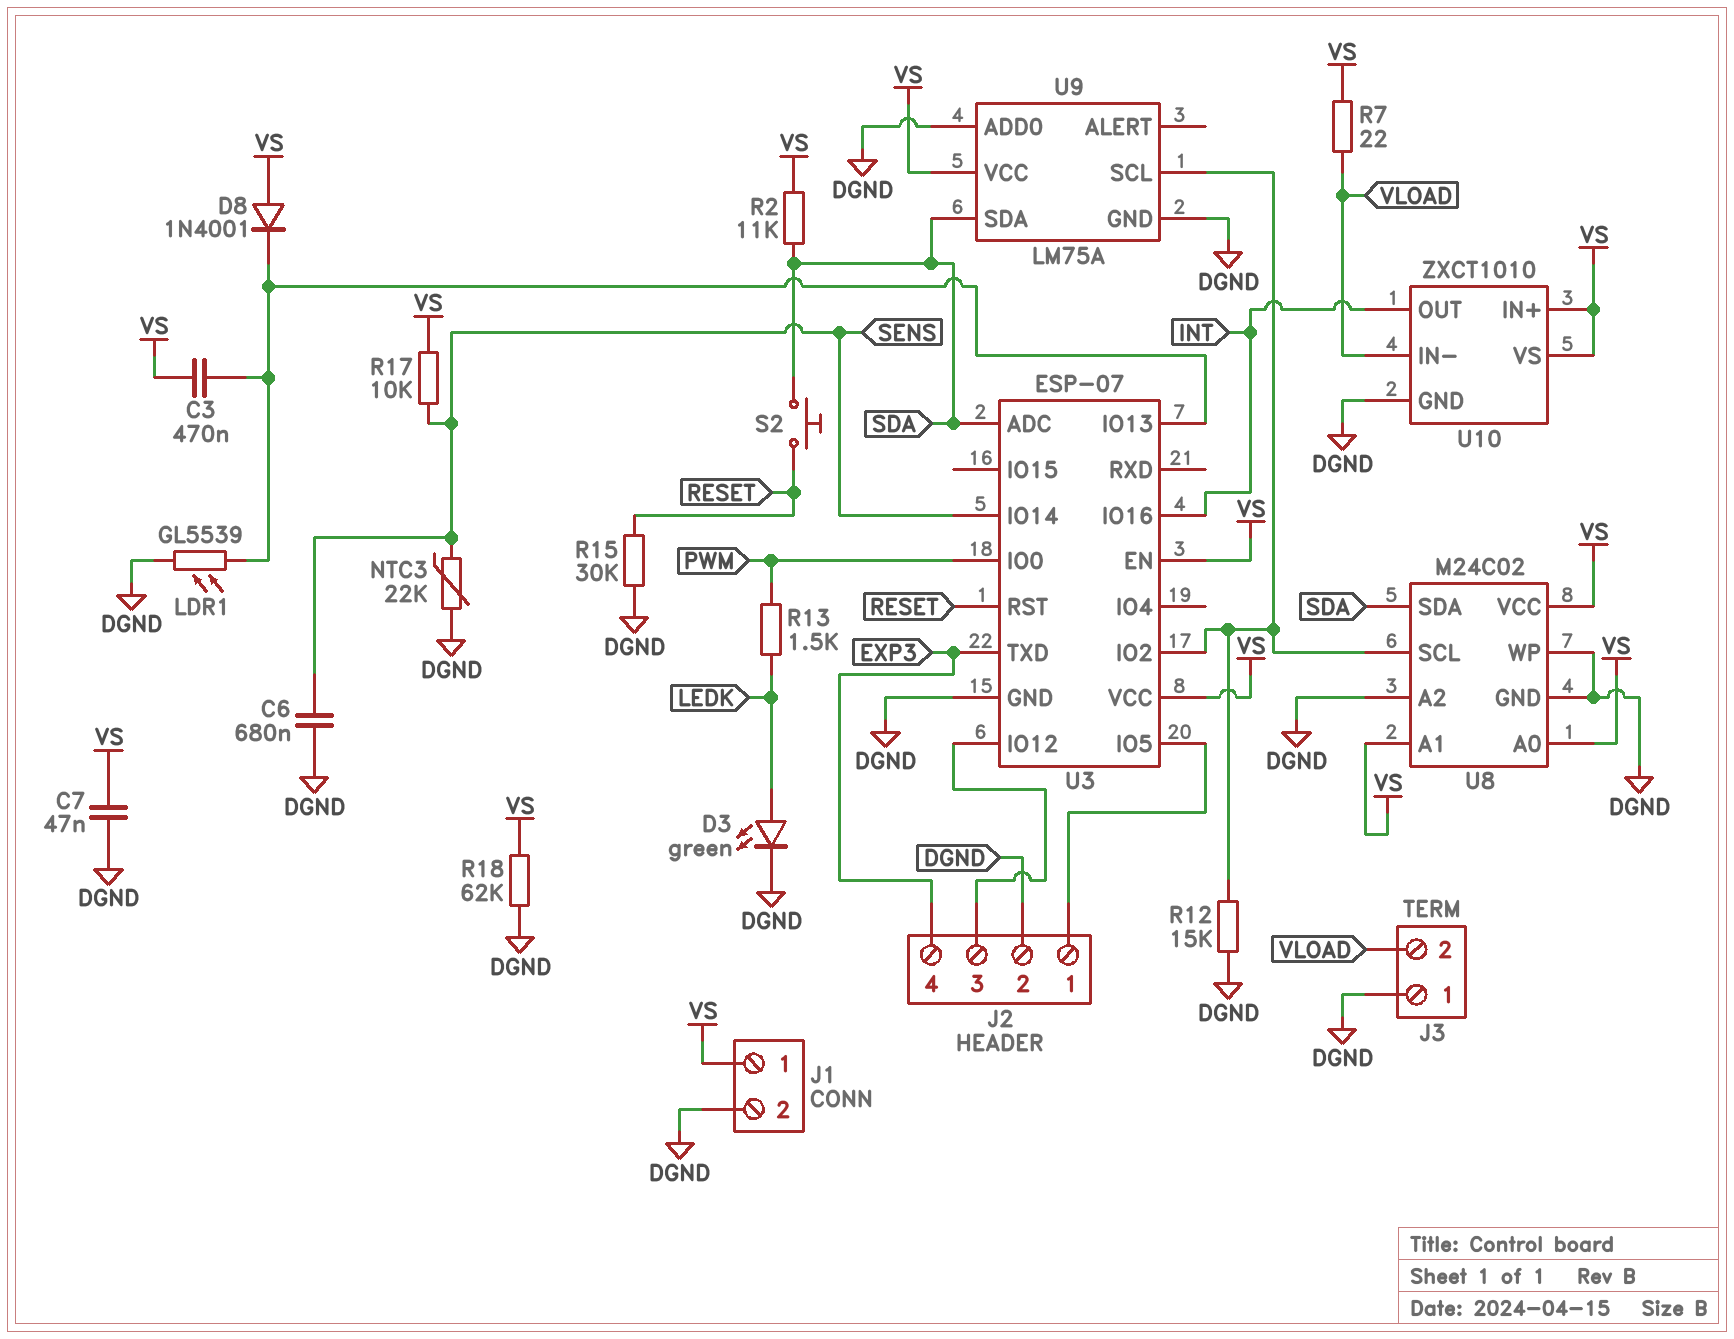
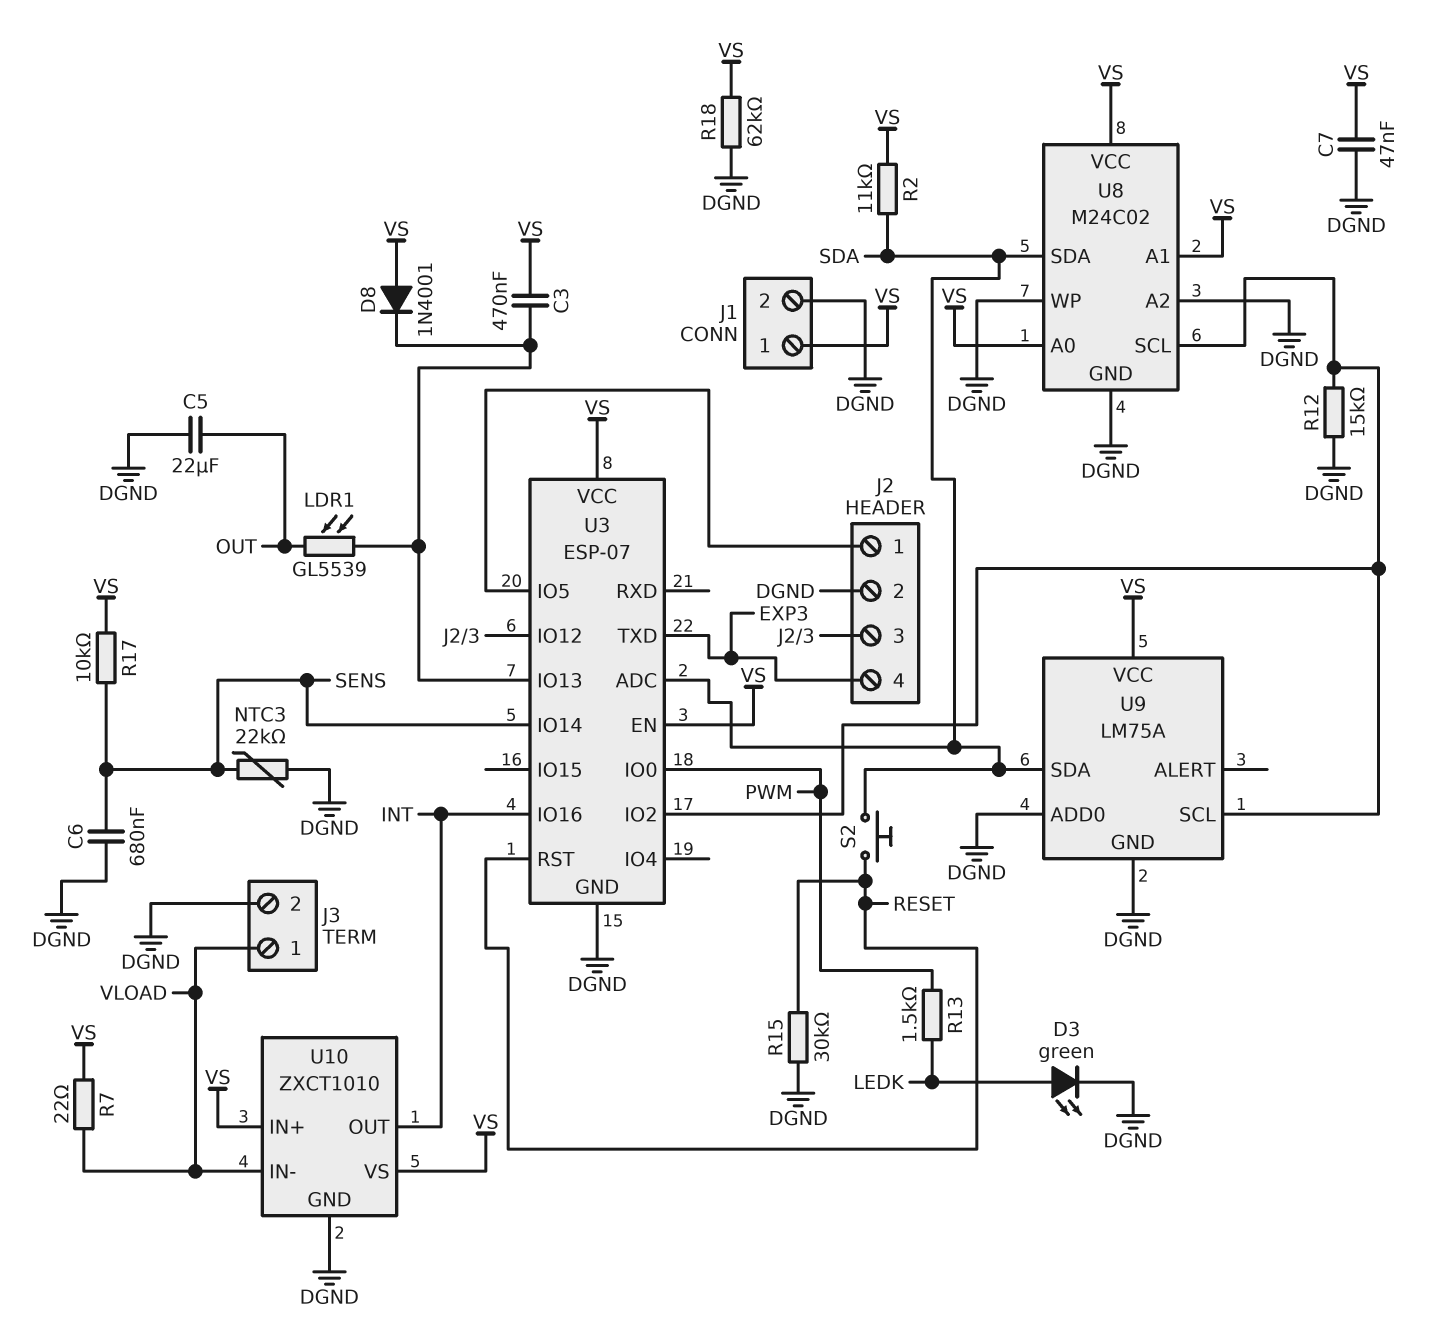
C5: none -> 22uF (DGND, OUT)
J3 pin 1: DGND -> VLOAD
J3 pin 2: VLOAD -> DGND
LDR1: GL5539 (DGND, U3/IO13) -> GL5539 (OUT, U3/IO13)

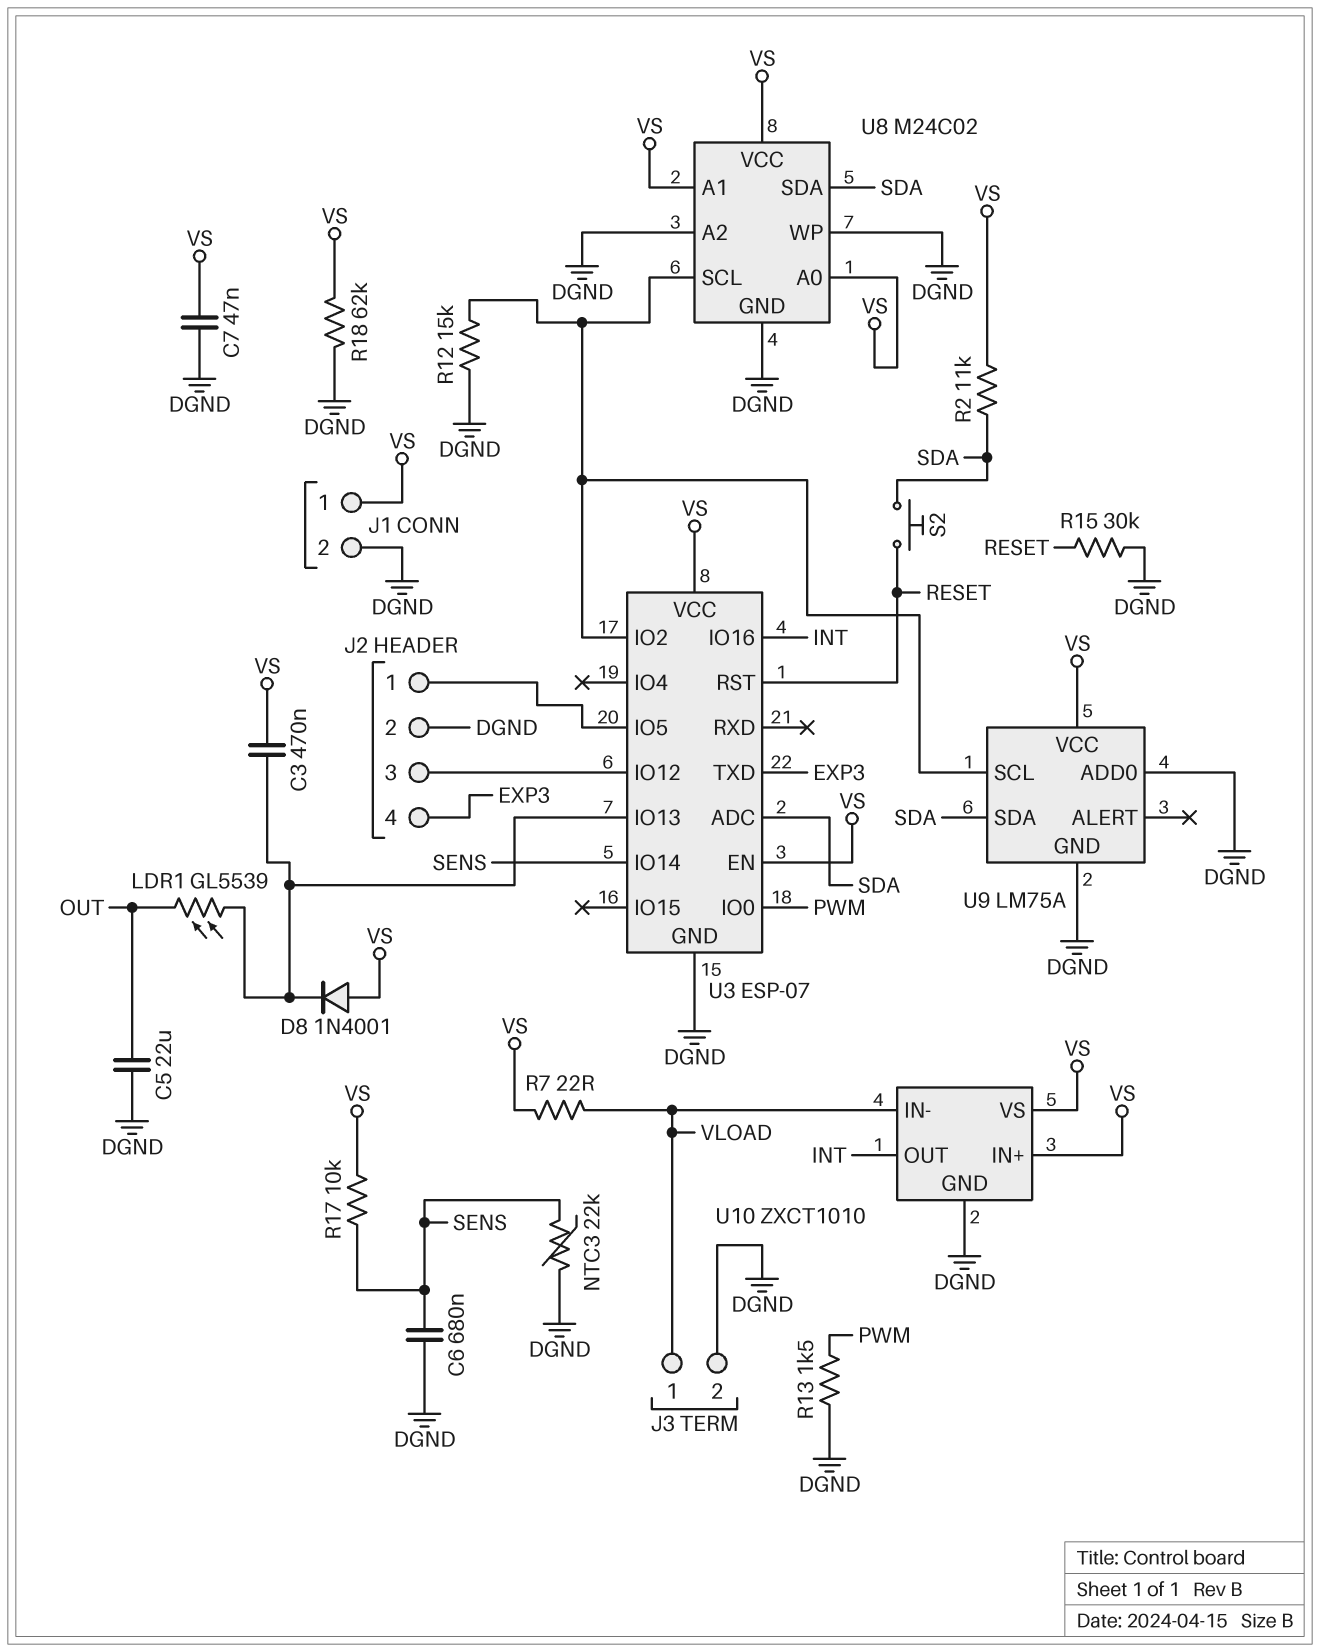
D3: LED green (A LEDK, K DGND) -> none
R13: 1.5k (LEDK, PWM) -> 1.5k (DGND, PWM)

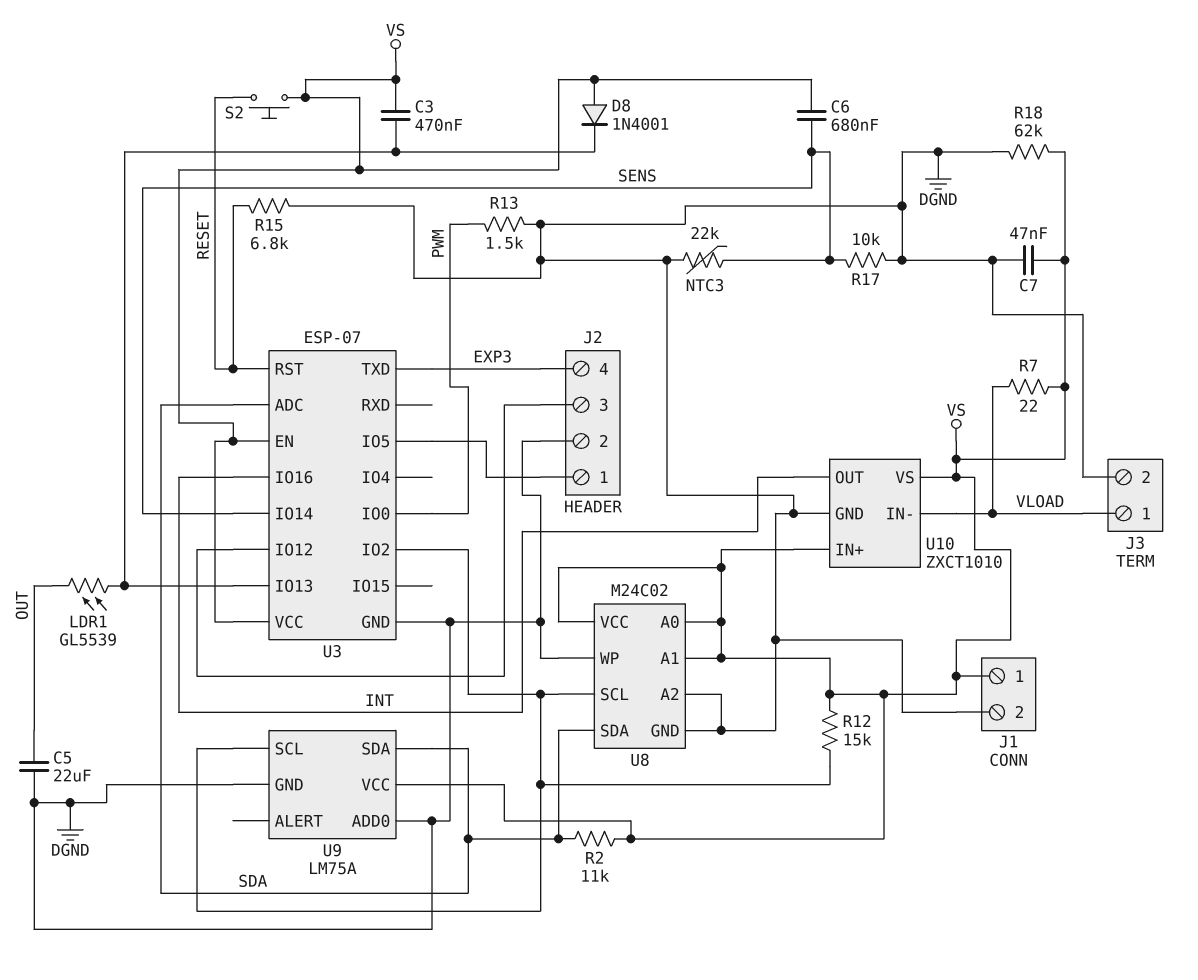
C6: 680nF (DGND, SENS) -> 680nF (SENS, VS)
R12: 15k (DGND, U3/IO2) -> 15k (U3/IO2, VS)
R15: 30k (DGND, RESET) -> 6.8k (DGND, RESET)
R17: 10k (SENS, VS) -> 10k (DGND, SENS)
S2: button (RESET, SDA) -> button (RESET, VS)

